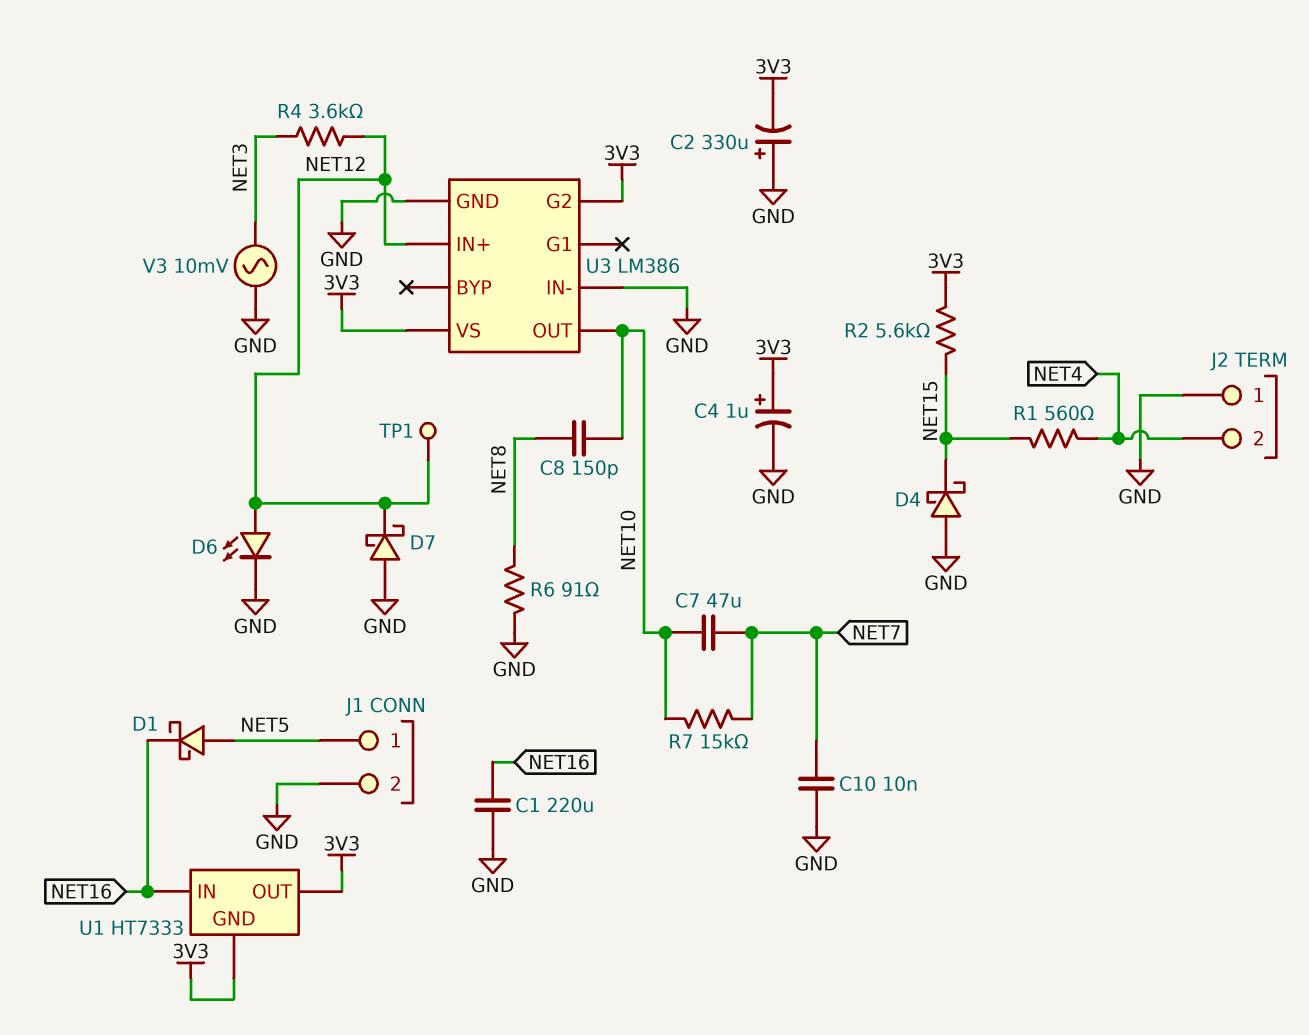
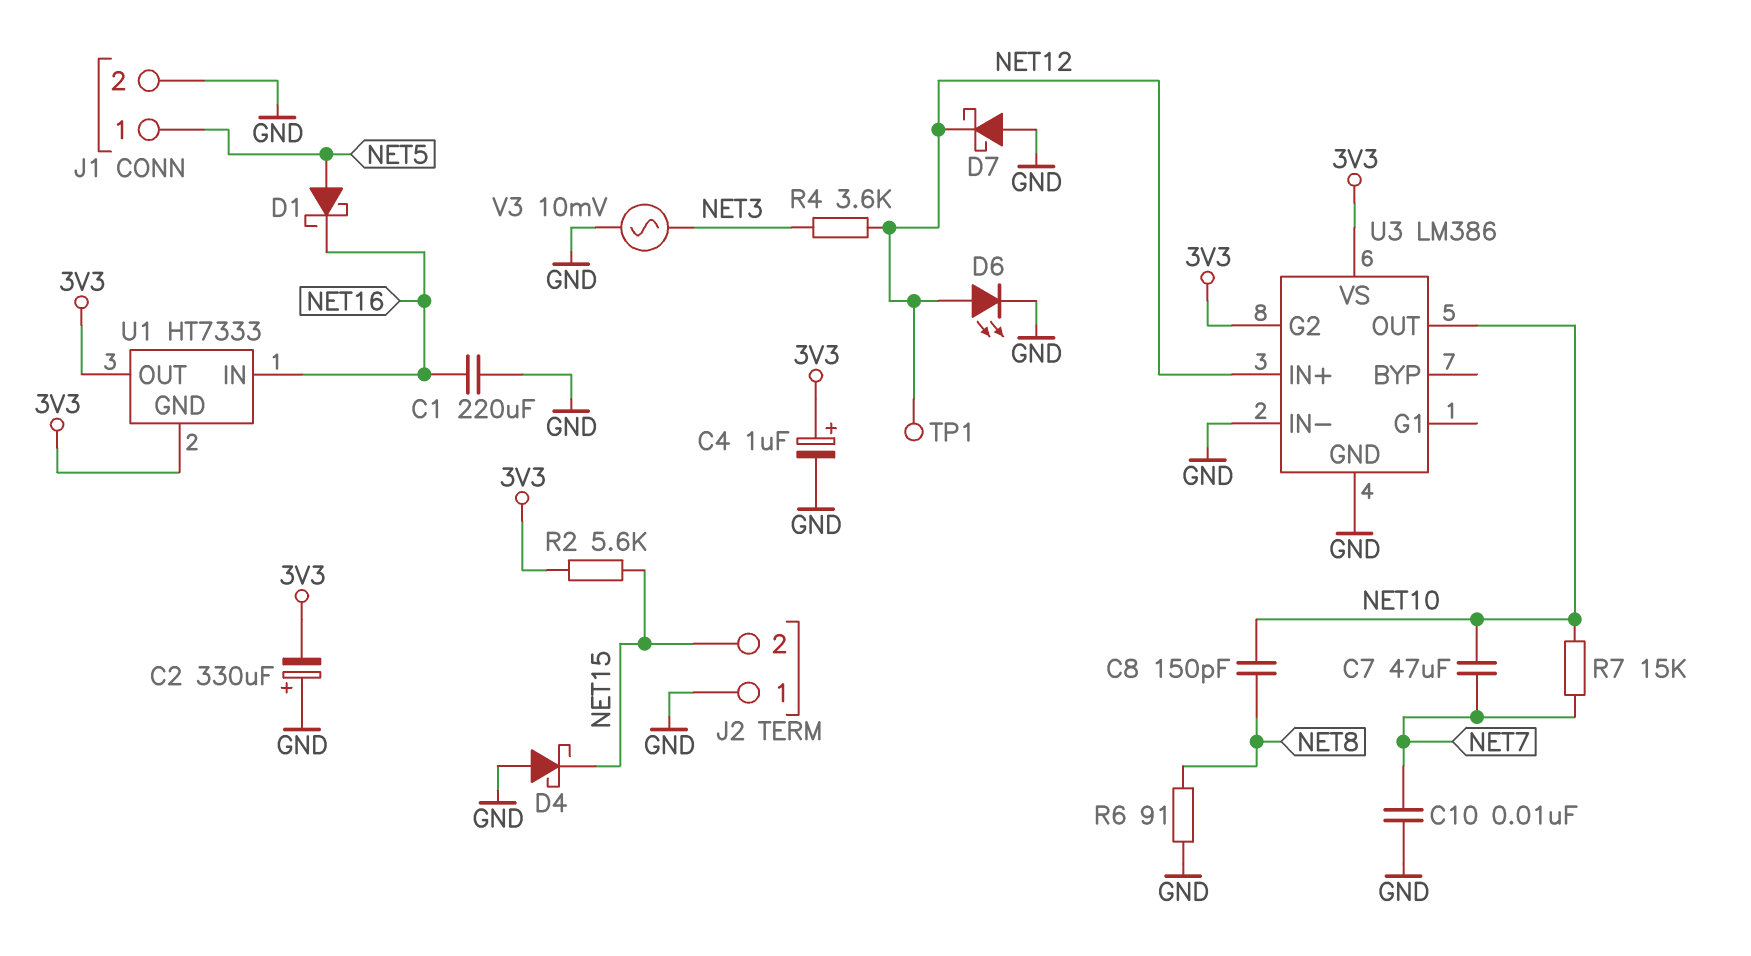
J2 pin 2: NET4 -> NET15
R1: 560 (NET4, NET15) -> none

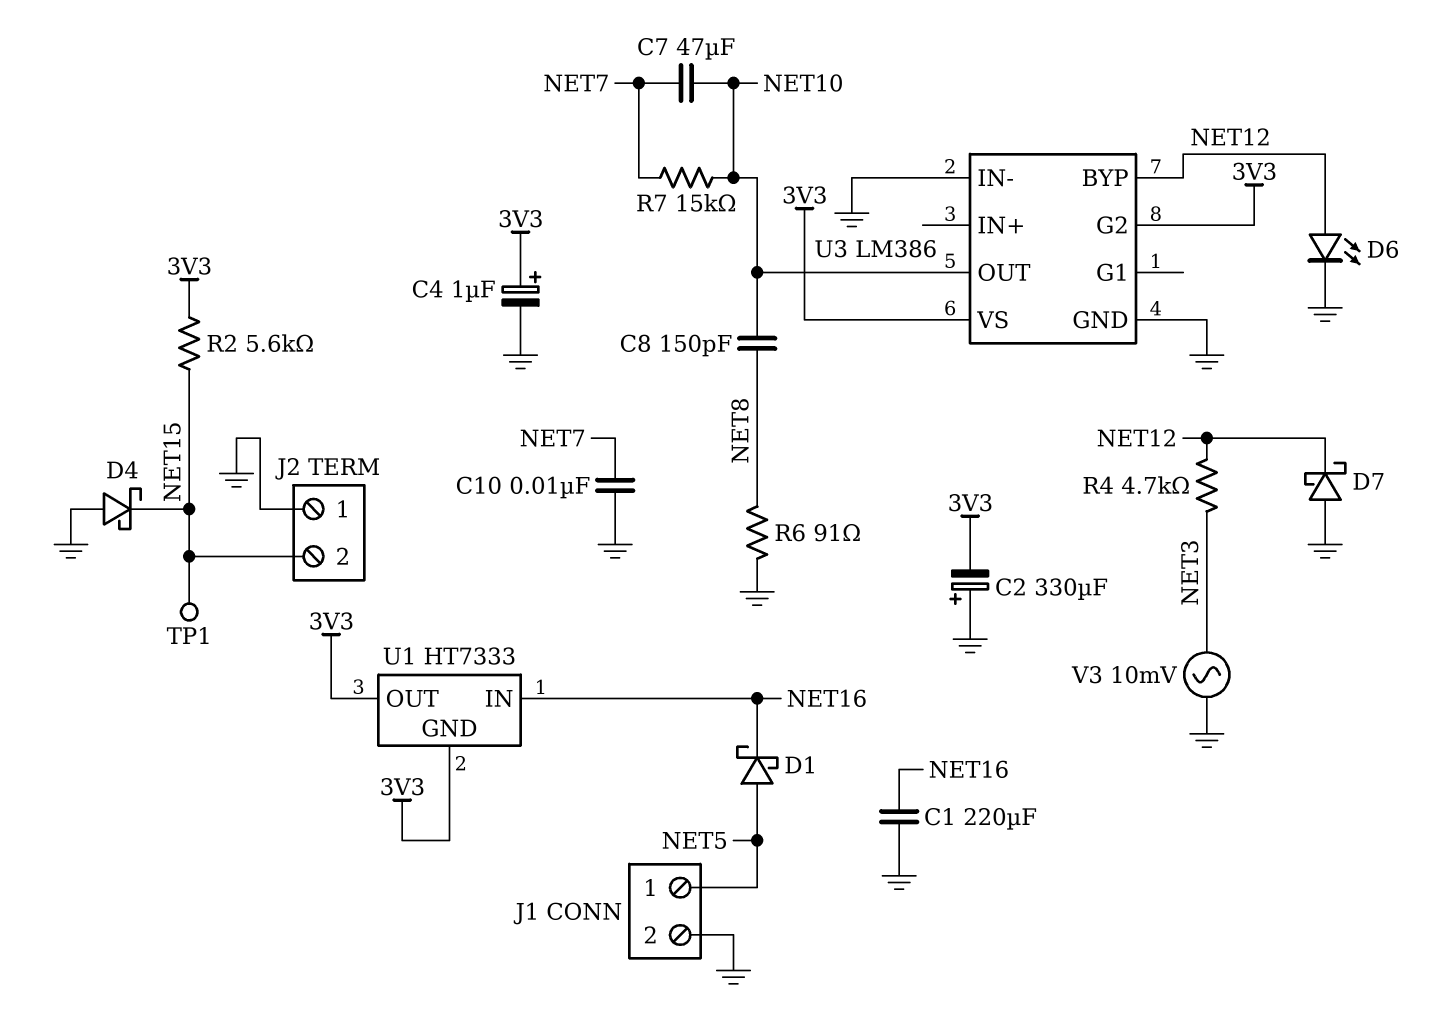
R4: 3.6k (NET3, NET12) -> 4.7k (NET3, NET12)
TP1: test point (NET12) -> test point (NET15)
U3 pin BYP: none -> NET12
U3 pin IN+: NET12 -> none

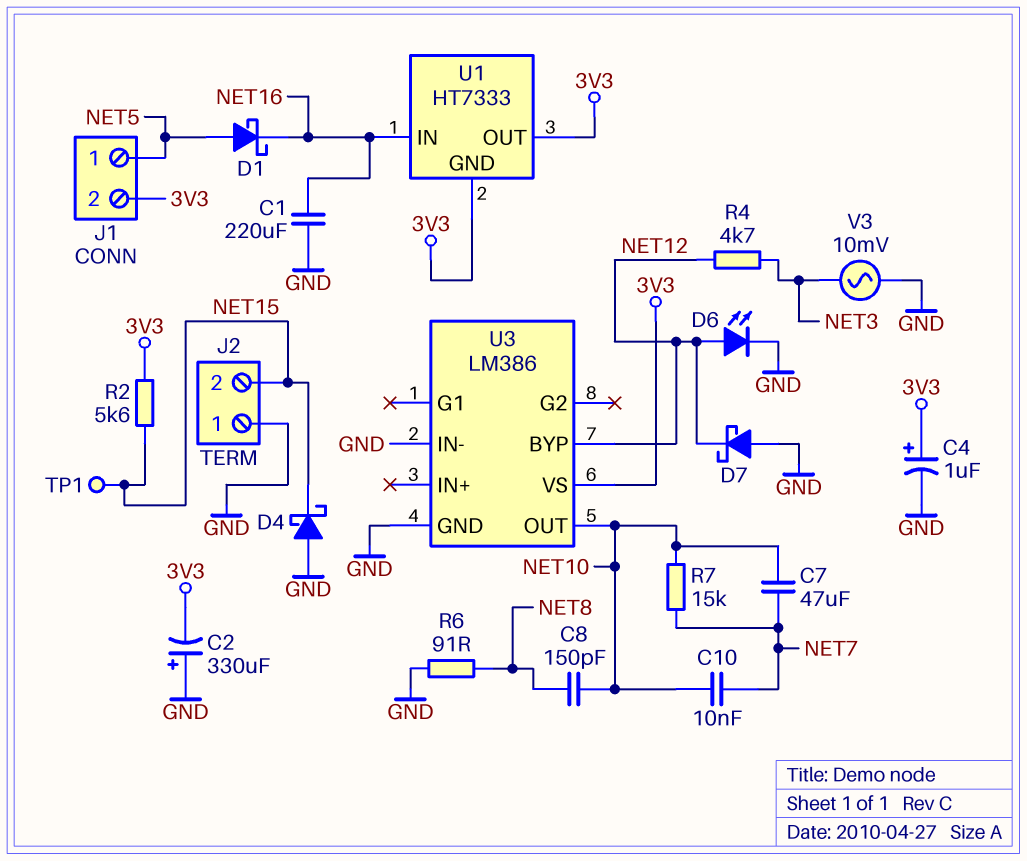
C10: 10nF (GND, NET7) -> 10nF (NET7, NET10)
J1 pin 2: GND -> 3V3
U3 pin G2: 3V3 -> none

